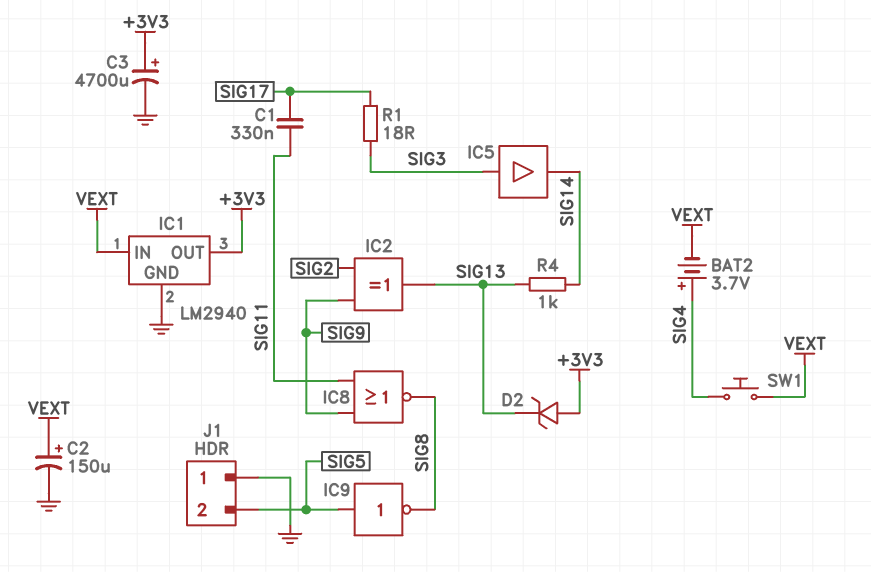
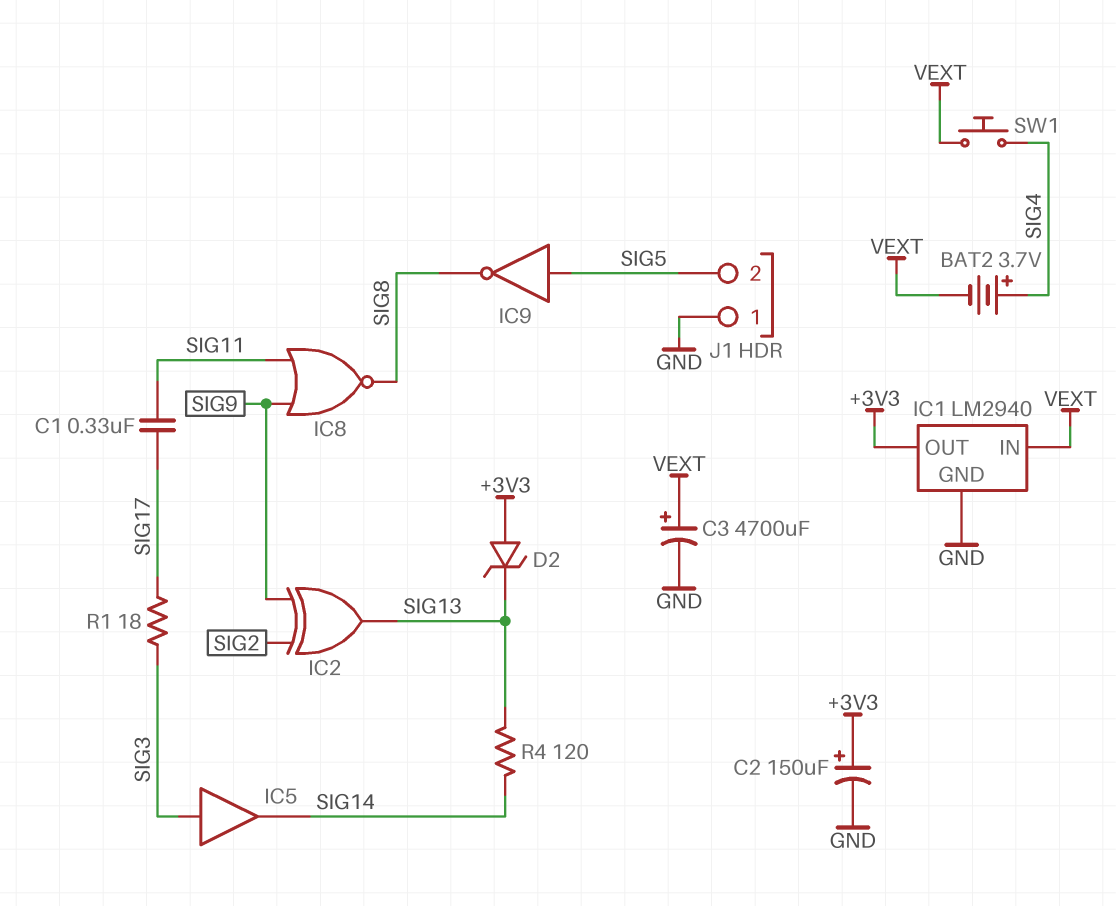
C2: 150uF (plus VEXT, minus GND) -> 150uF (plus +3V3, minus GND)
C3: 4700uF (plus +3V3, minus GND) -> 4700uF (plus VEXT, minus GND)
R4: 1k (SIG13, SIG14) -> 120 (SIG13, SIG14)

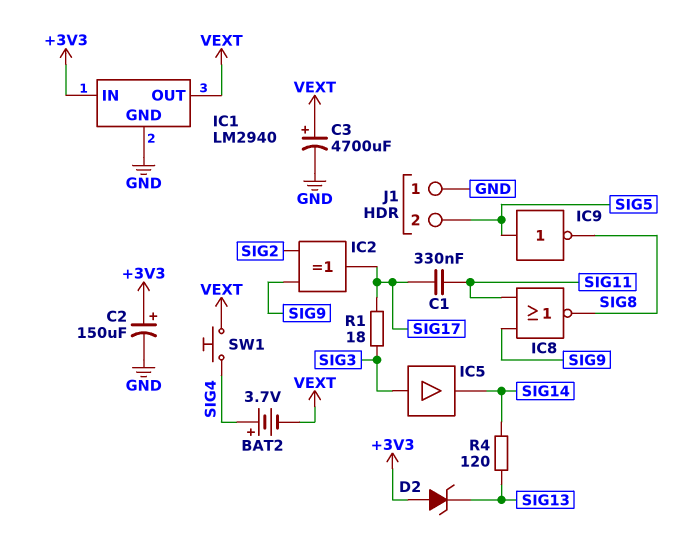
IC1 pin IN: VEXT -> +3V3
IC1 pin OUT: +3V3 -> VEXT
IC2: XOR (in SIG2, in SIG9, out SIG13) -> XOR (in SIG2, in SIG9, out SIG17)

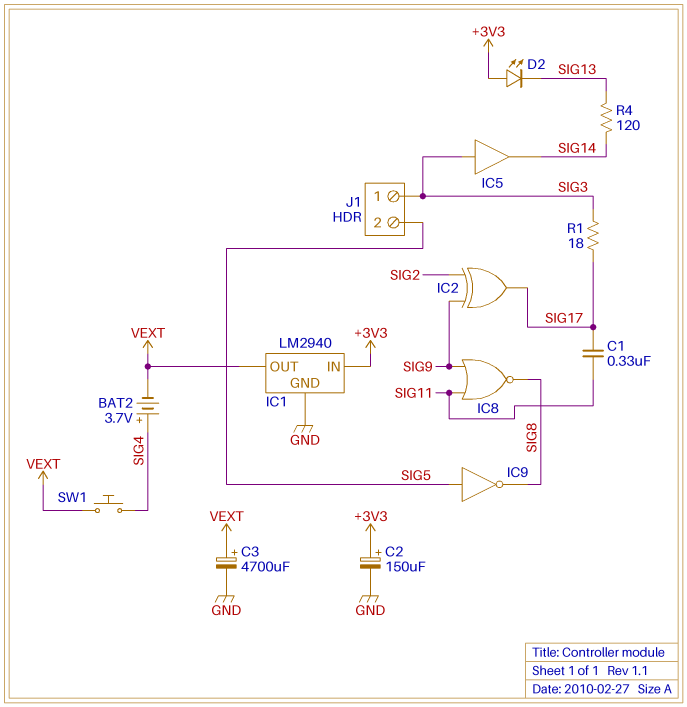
D2: zener (A +3V3, K SIG13) -> LED (A +3V3, K SIG13)
J1 pin 1: GND -> SIG3

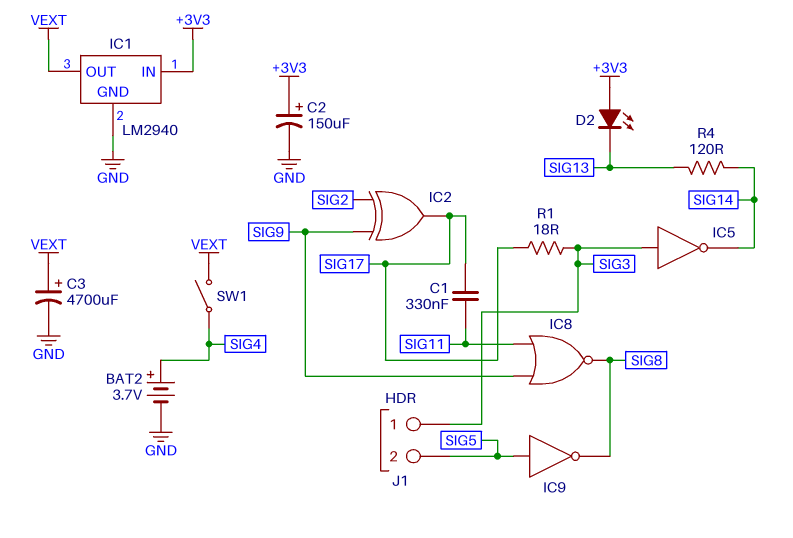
BAT2: 3.7V (plus SIG4, minus VEXT) -> 3.7V (plus SIG4, minus GND)
IC5: buffer (in SIG3, out SIG14) -> NOT (in SIG3, out SIG14)
SW1: button (SIG4, VEXT) -> switch (SIG4, VEXT)

